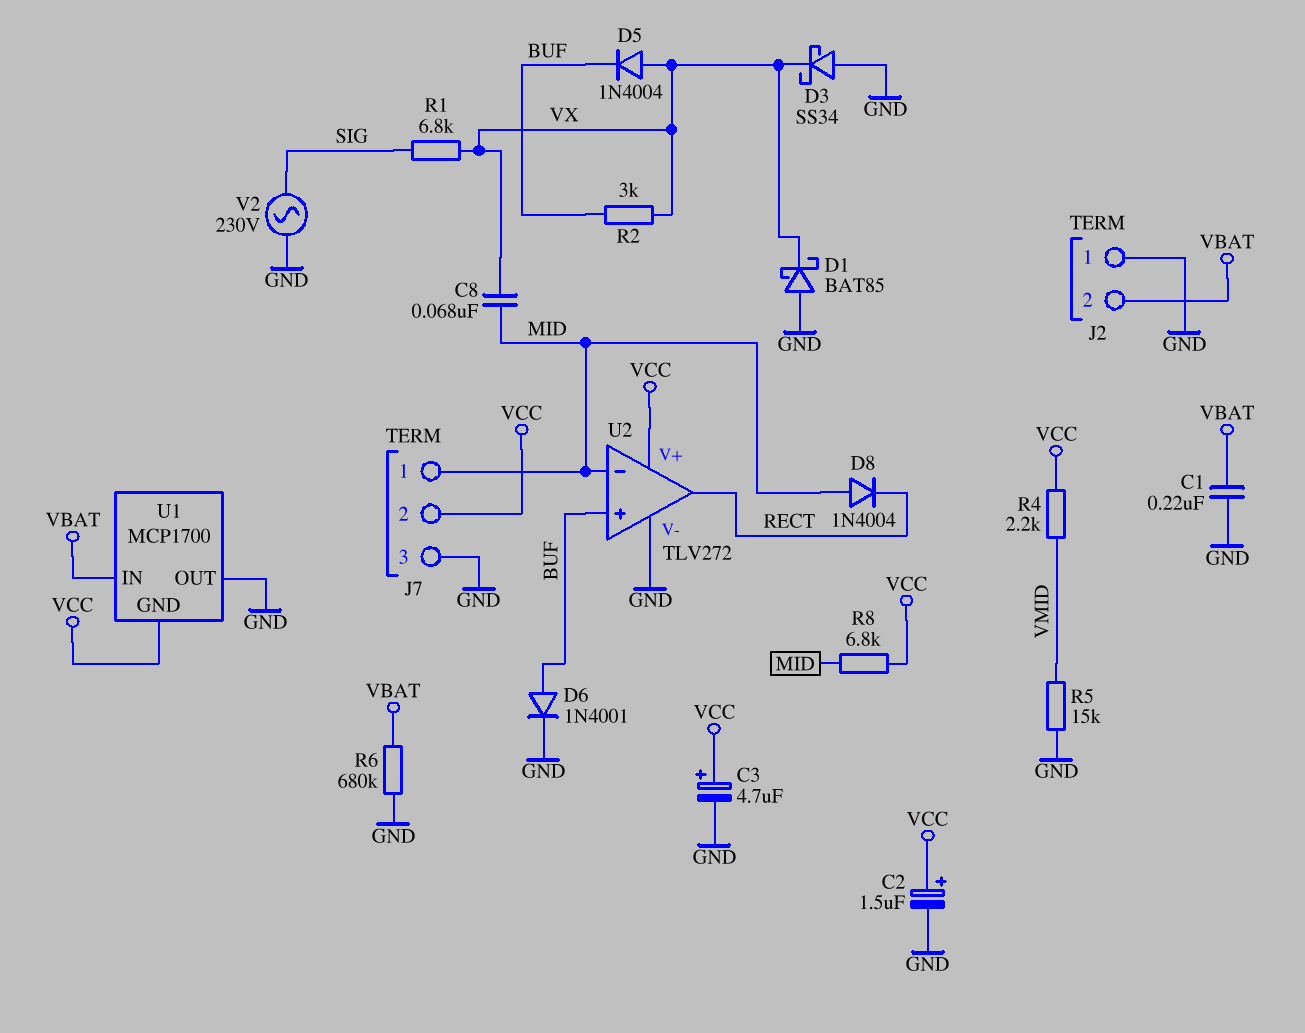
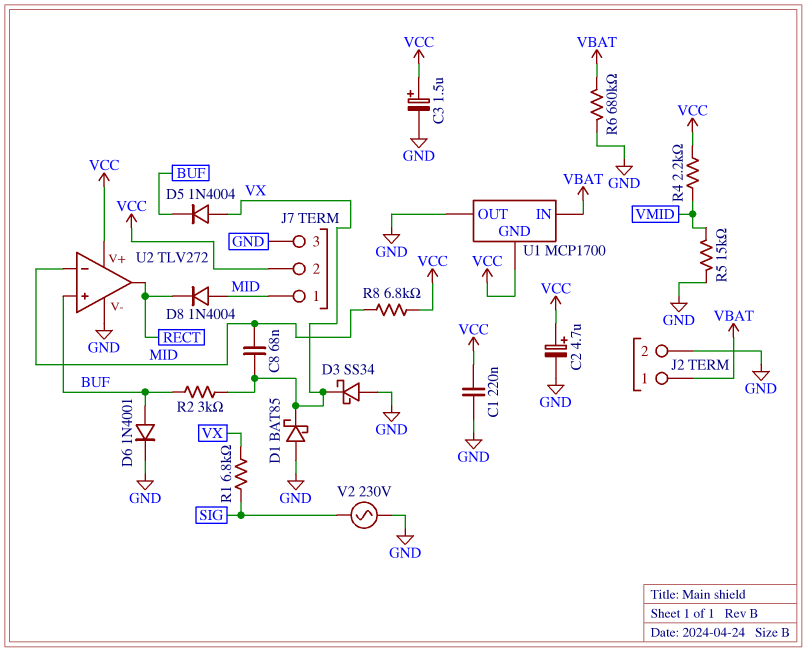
C1: 220nF (GND, VBAT) -> 220nF (GND, VCC)
C2: 1.5uF (plus VCC, minus GND) -> 4.7uF (plus VCC, minus GND)
C3: 4.7uF (plus VCC, minus GND) -> 1.5uF (plus VCC, minus GND)
J2 pin 1: GND -> VBAT
J2 pin 2: VBAT -> GND

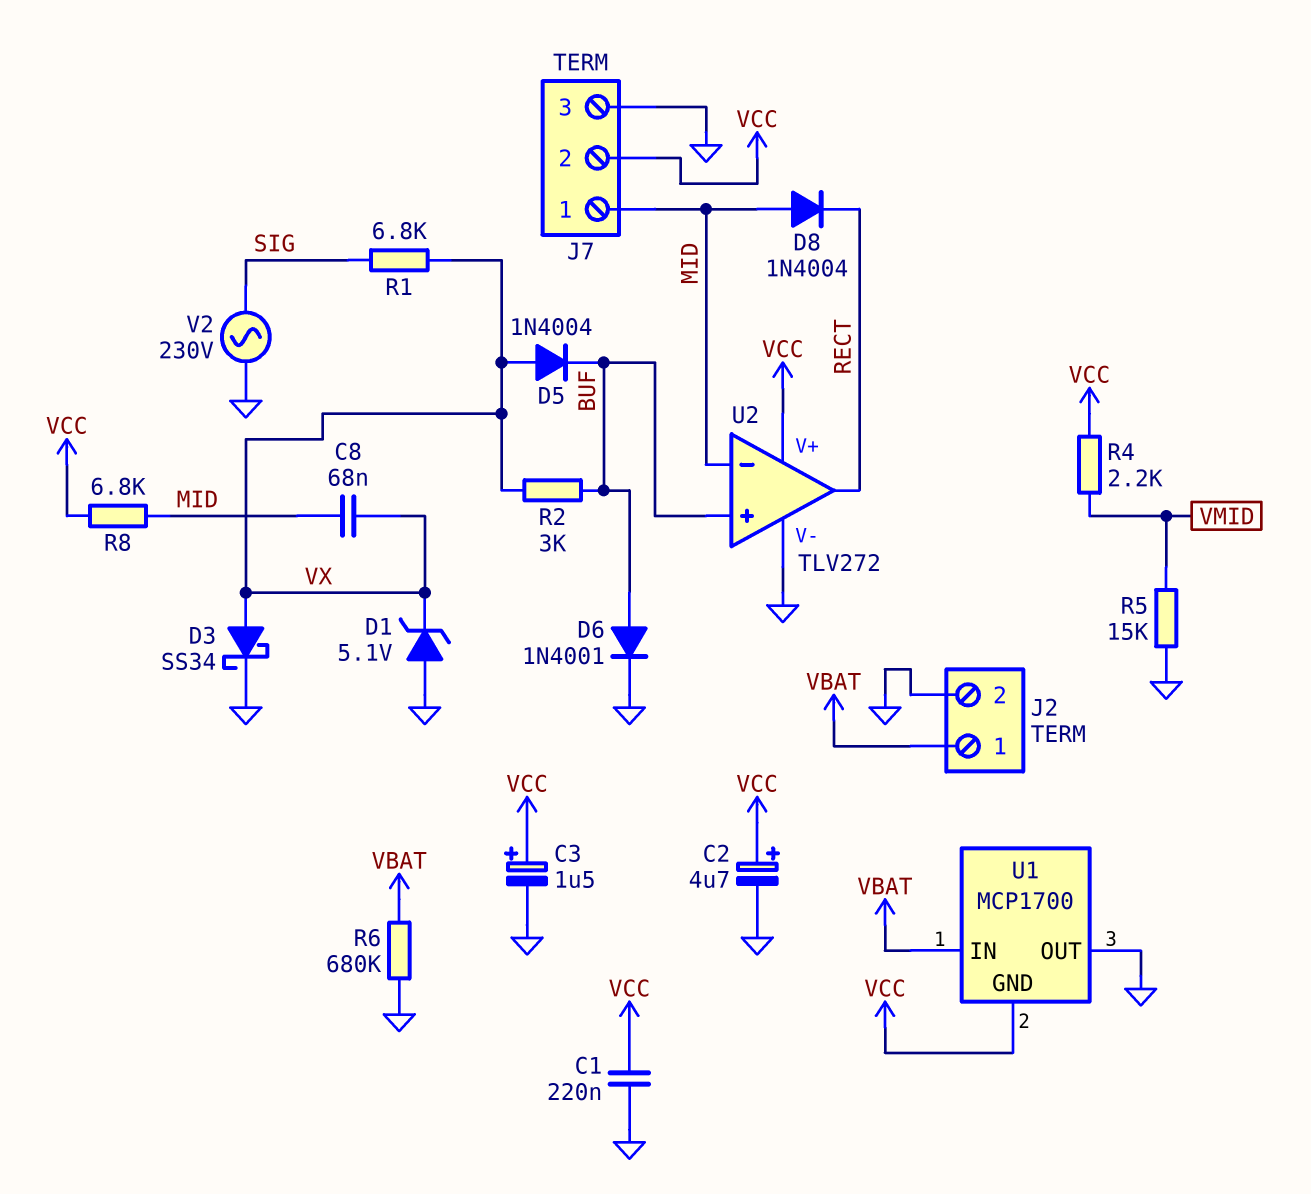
D1: schottky BAT85 (A GND, K VX) -> zener 5.1V (A GND, K VX)
D3: schottky SS34 (A GND, K VX) -> schottky SS34 (A VX, K GND)

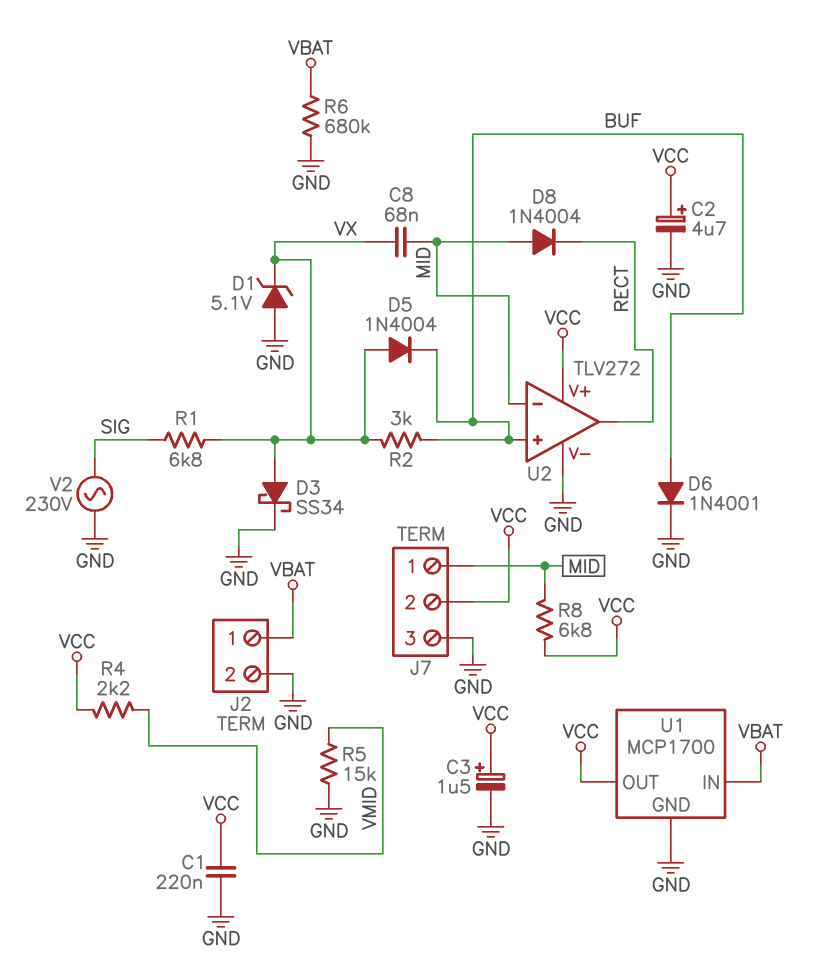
U1 pin GND: VCC -> GND
U1 pin OUT: GND -> VCC

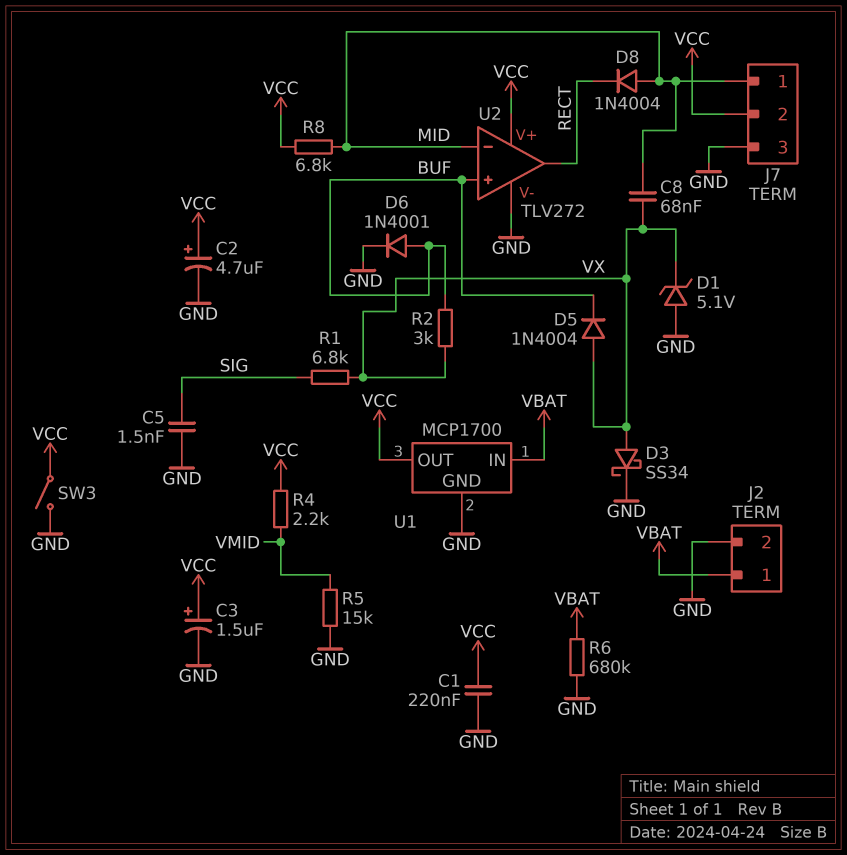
C5: none -> 1.5nF (GND, SIG)
SW3: none -> switch (GND, VCC)
V2: AC 230V (GND, SIG) -> none

